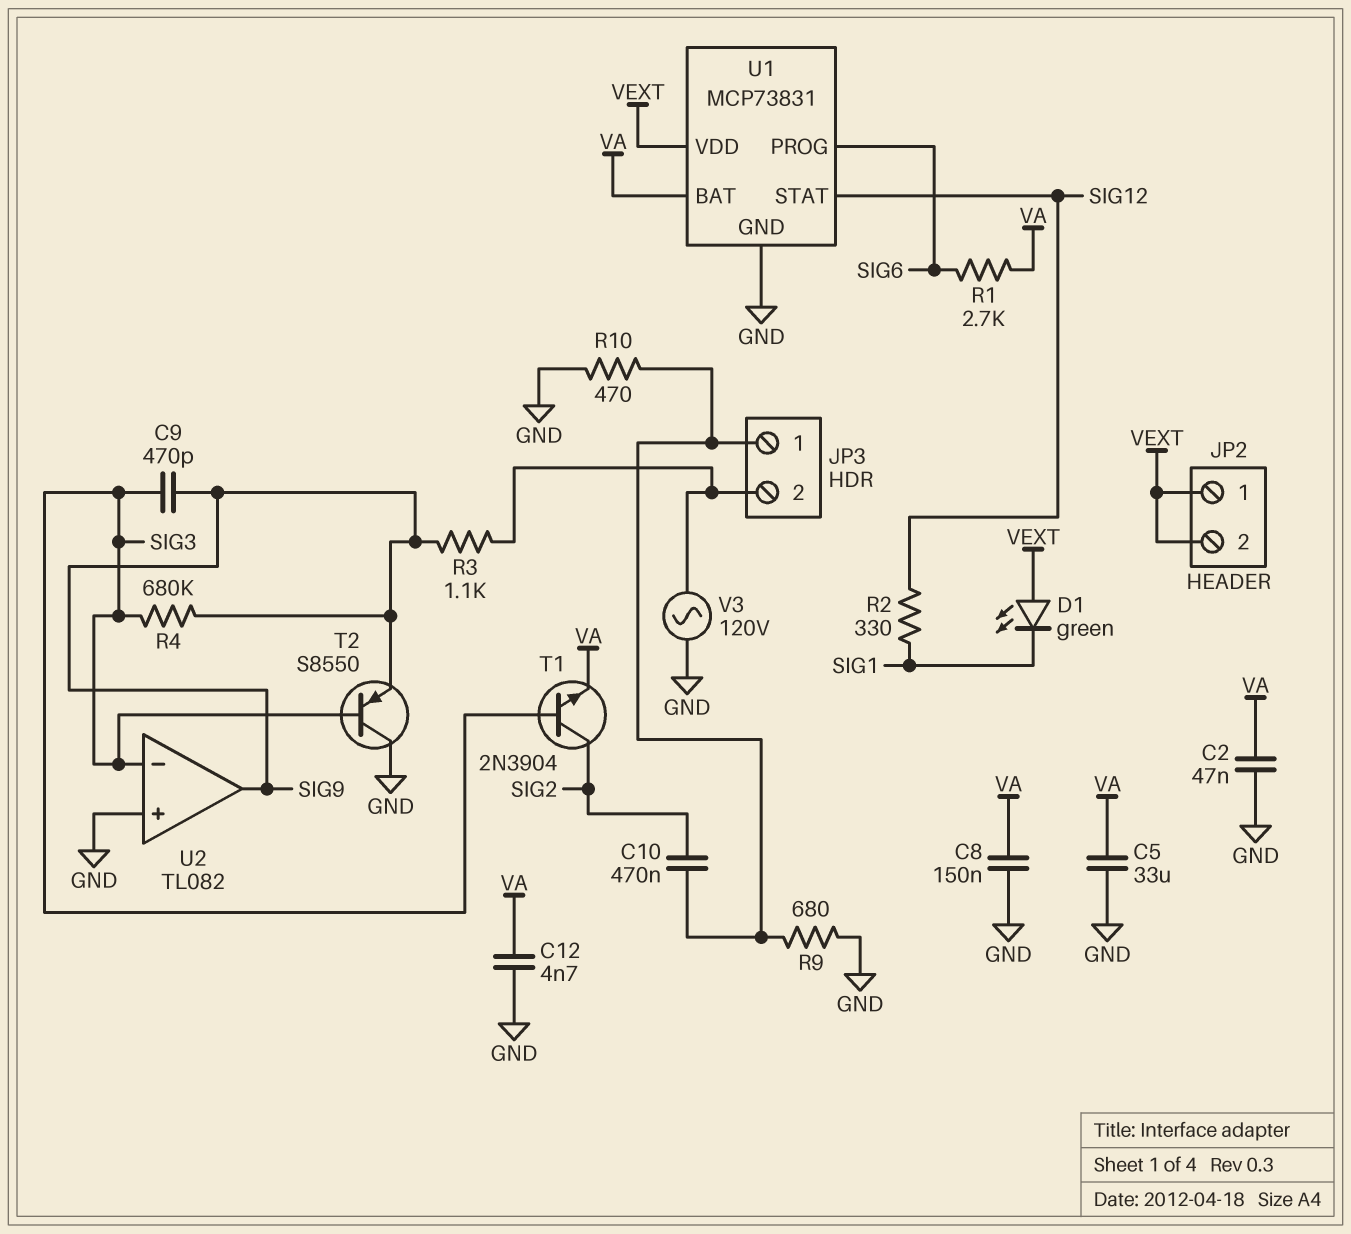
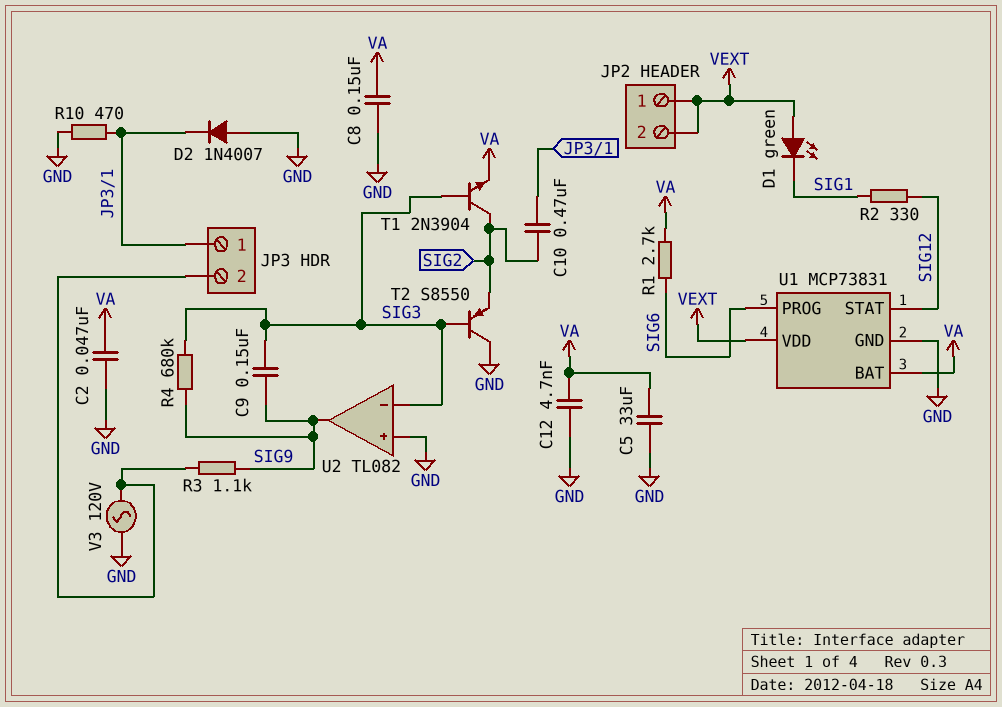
C9: 470pF (SIG3, SIG9) -> 150nF (SIG3, SIG9)
D2: none -> diode 1N4007 (A GND, K JP3/1)
R9: 680 (GND, JP3/1) -> none
T2: PNP S8550 (B SIG3, C GND, E SIG9) -> PNP S8550 (B SIG3, C GND, E SIG2)

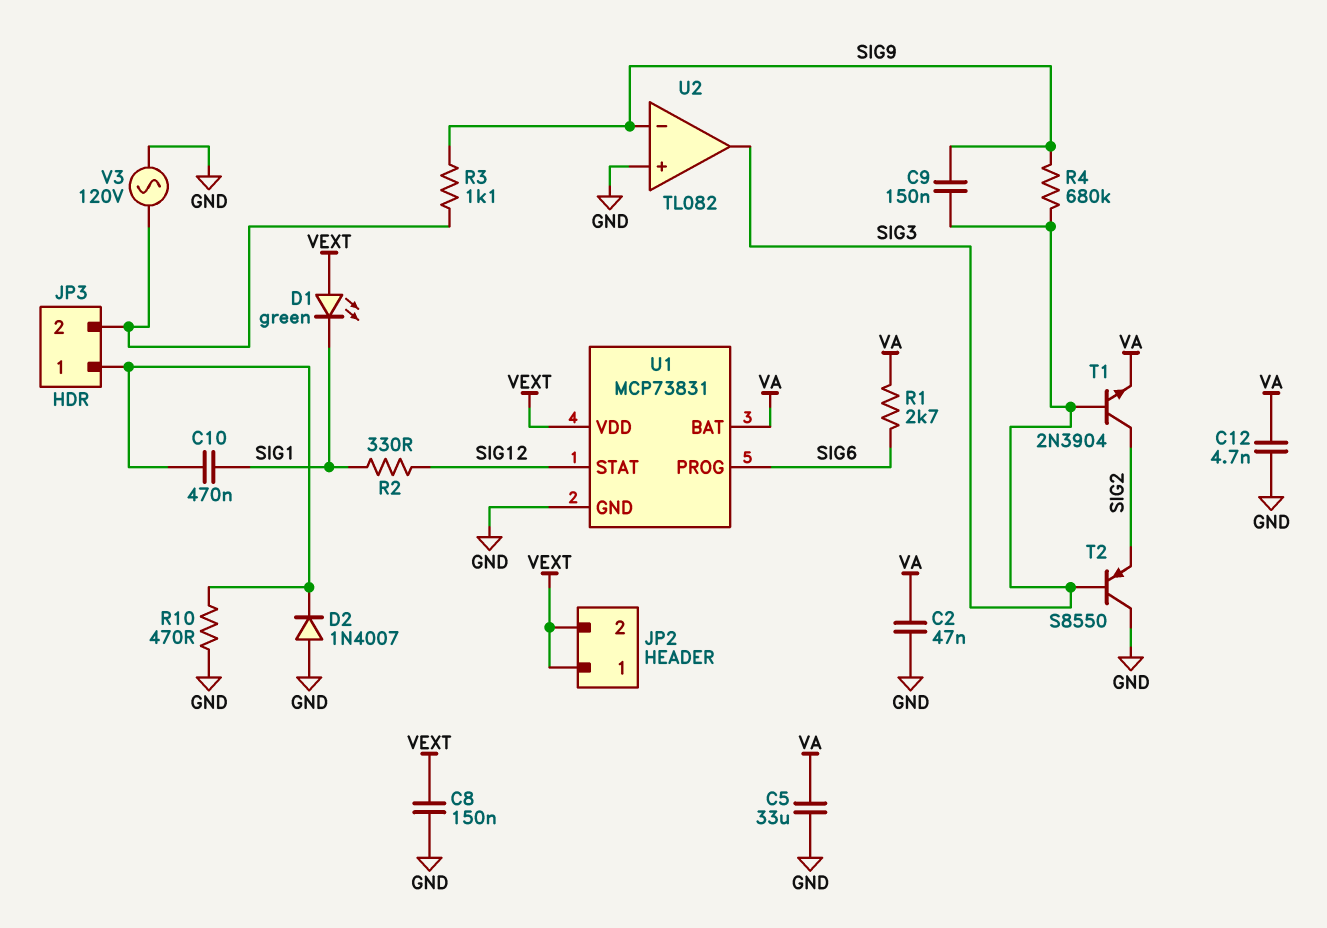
C8: 150nF (GND, VA) -> 150nF (GND, VEXT)
C10: 470nF (JP3/1, SIG2) -> 470nF (JP3/1, SIG1)
U2 pin in-: SIG3 -> SIG9
U2 pin out: SIG9 -> SIG3

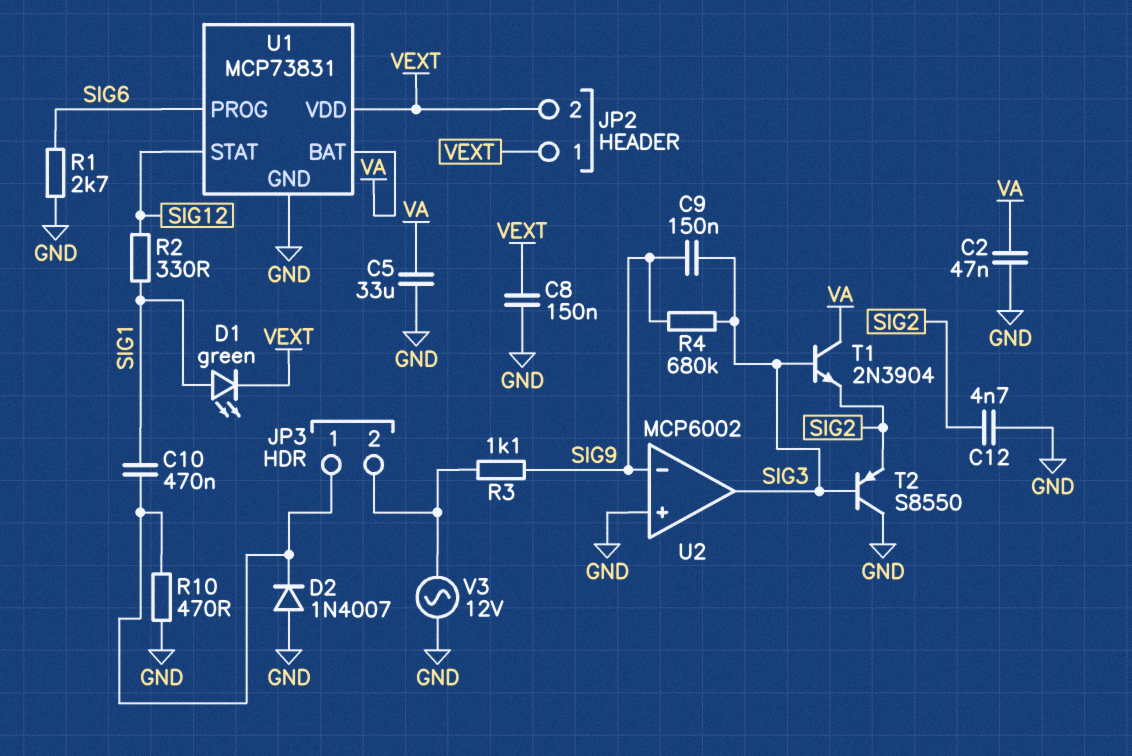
C12: 4.7nF (GND, VA) -> 4.7nF (GND, SIG2)
D1: LED green (A VEXT, K SIG1) -> LED green (A SIG1, K VEXT)
R1: 2.7k (SIG6, VA) -> 2.7k (GND, SIG6)
T1: NPN 2N3904 (B SIG3, C SIG2, E VA) -> NPN 2N3904 (B SIG3, C VA, E SIG2)
U2: TL082 -> MCP6002
V3: AC 120V (GND, JP3/2) -> AC 12V (GND, JP3/2)

